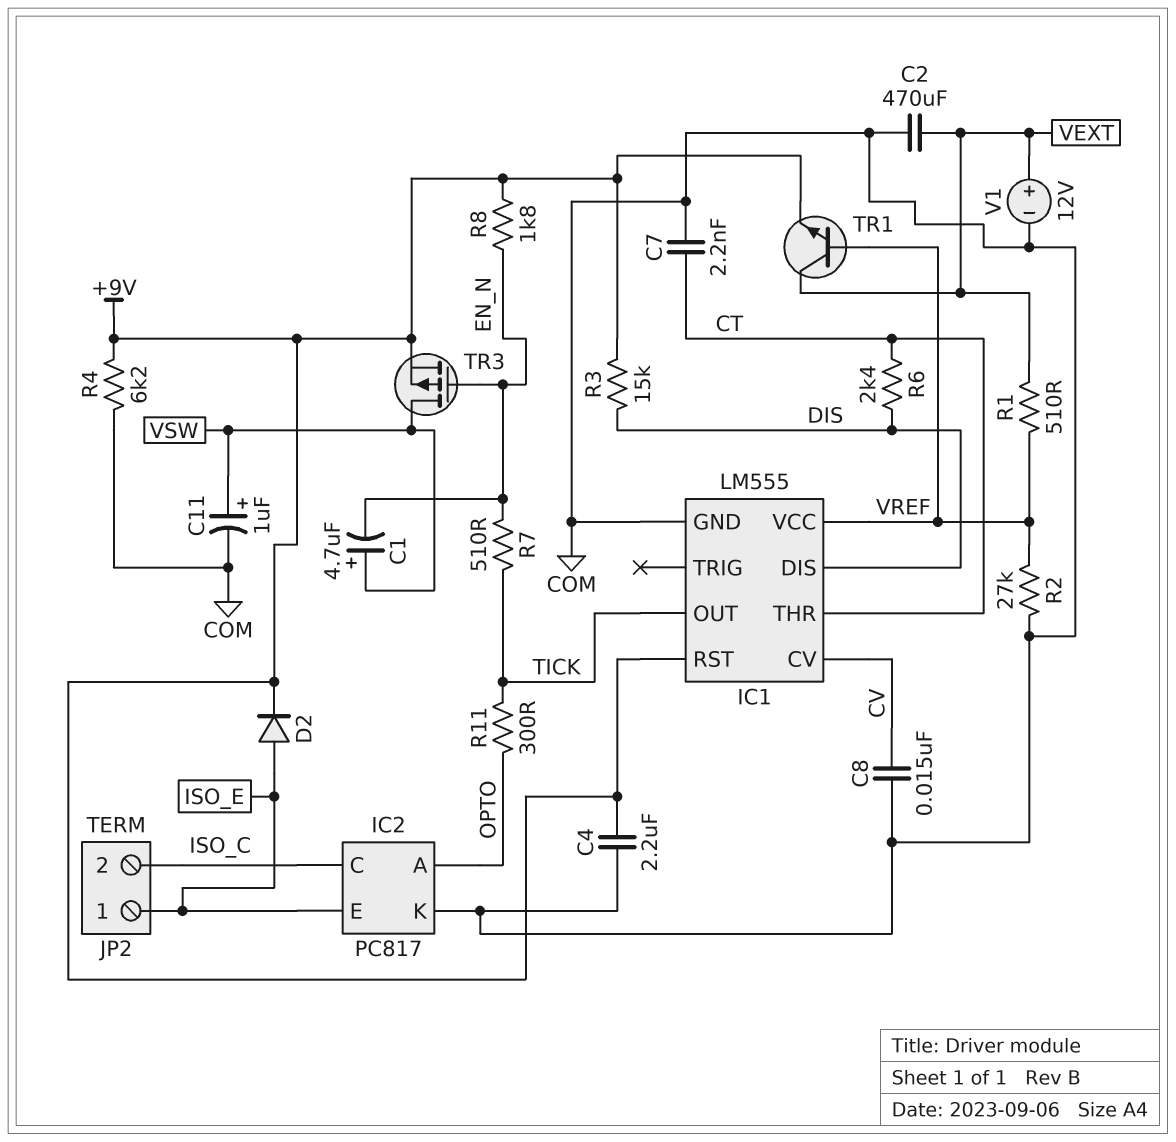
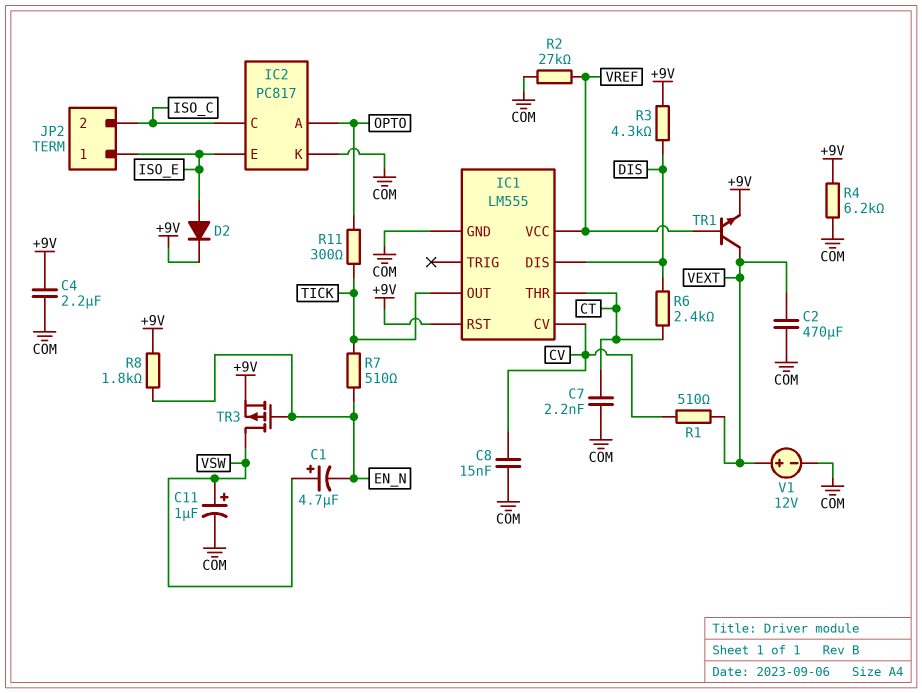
R1: 510 (VEXT, VREF) -> 510 (CV, VEXT)
R3: 15k (+9V, DIS) -> 4.3k (+9V, DIS)

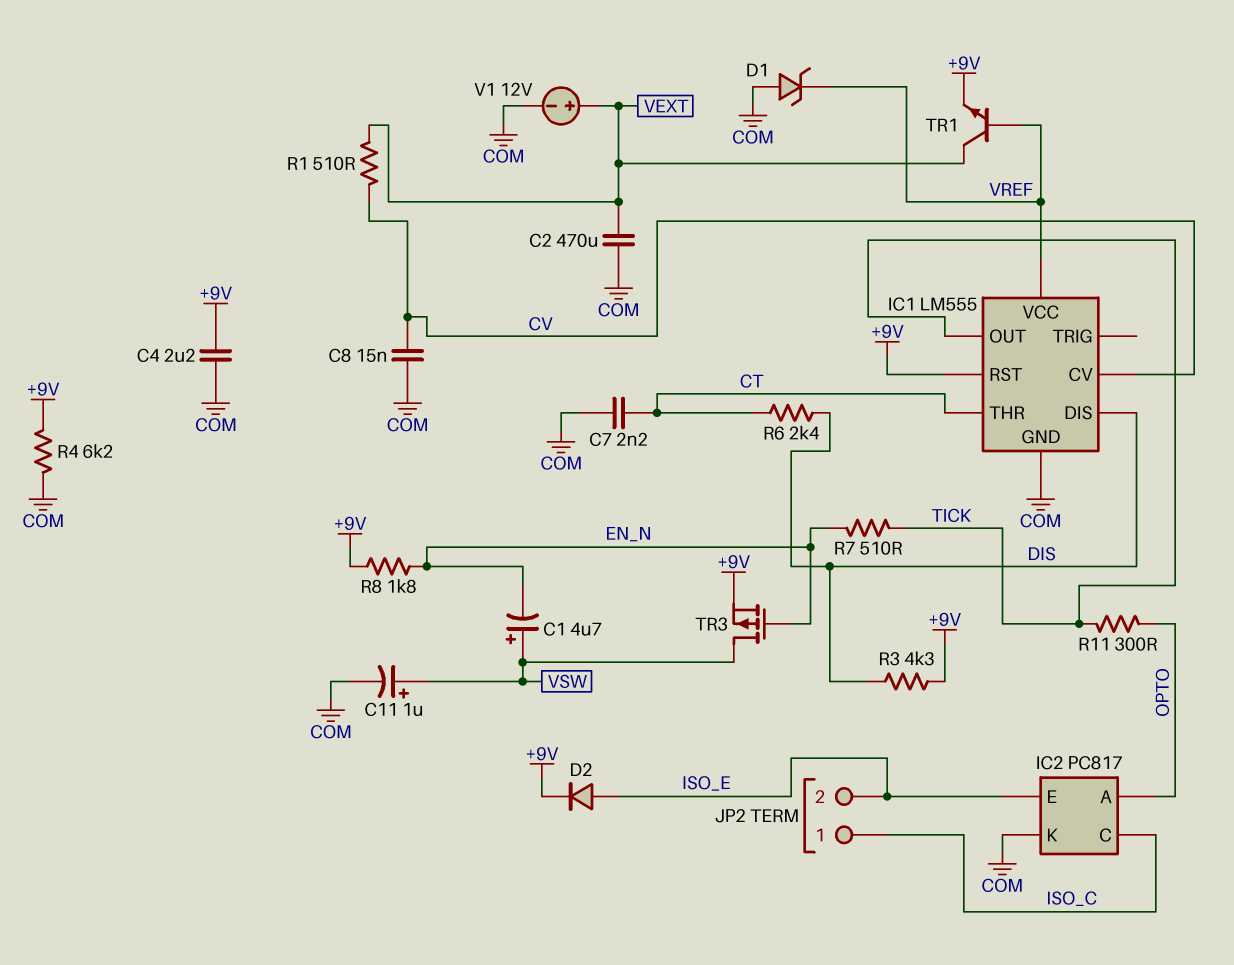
D1: none -> zener (A COM, K VREF)
JP2 pin 1: ISO_E -> ISO_C
JP2 pin 2: ISO_C -> ISO_E
R2: 27k (COM, VREF) -> none

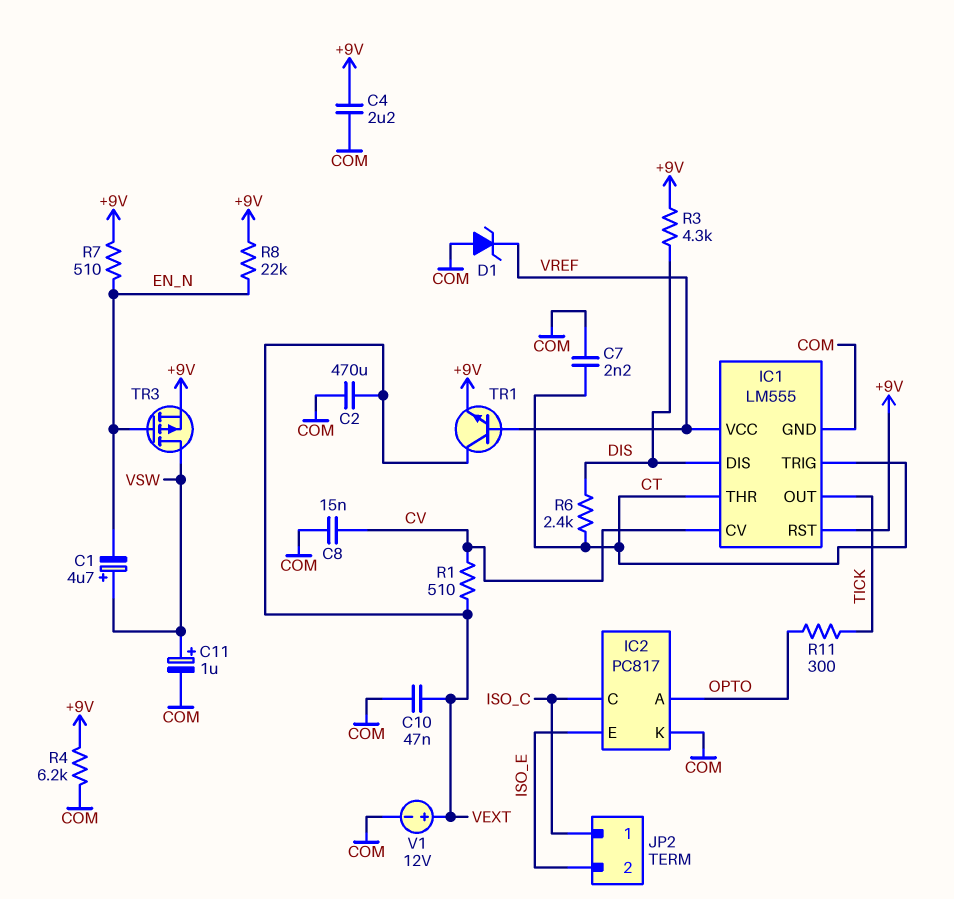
C10: none -> 47nF (COM, VEXT)
D2: diode (A ISO_E, K +9V) -> none
IC1 pin TRIG: none -> CT
R7: 510 (EN_N, TICK) -> 510 (+9V, EN_N)
R8: 1.8k (+9V, EN_N) -> 22k (+9V, EN_N)

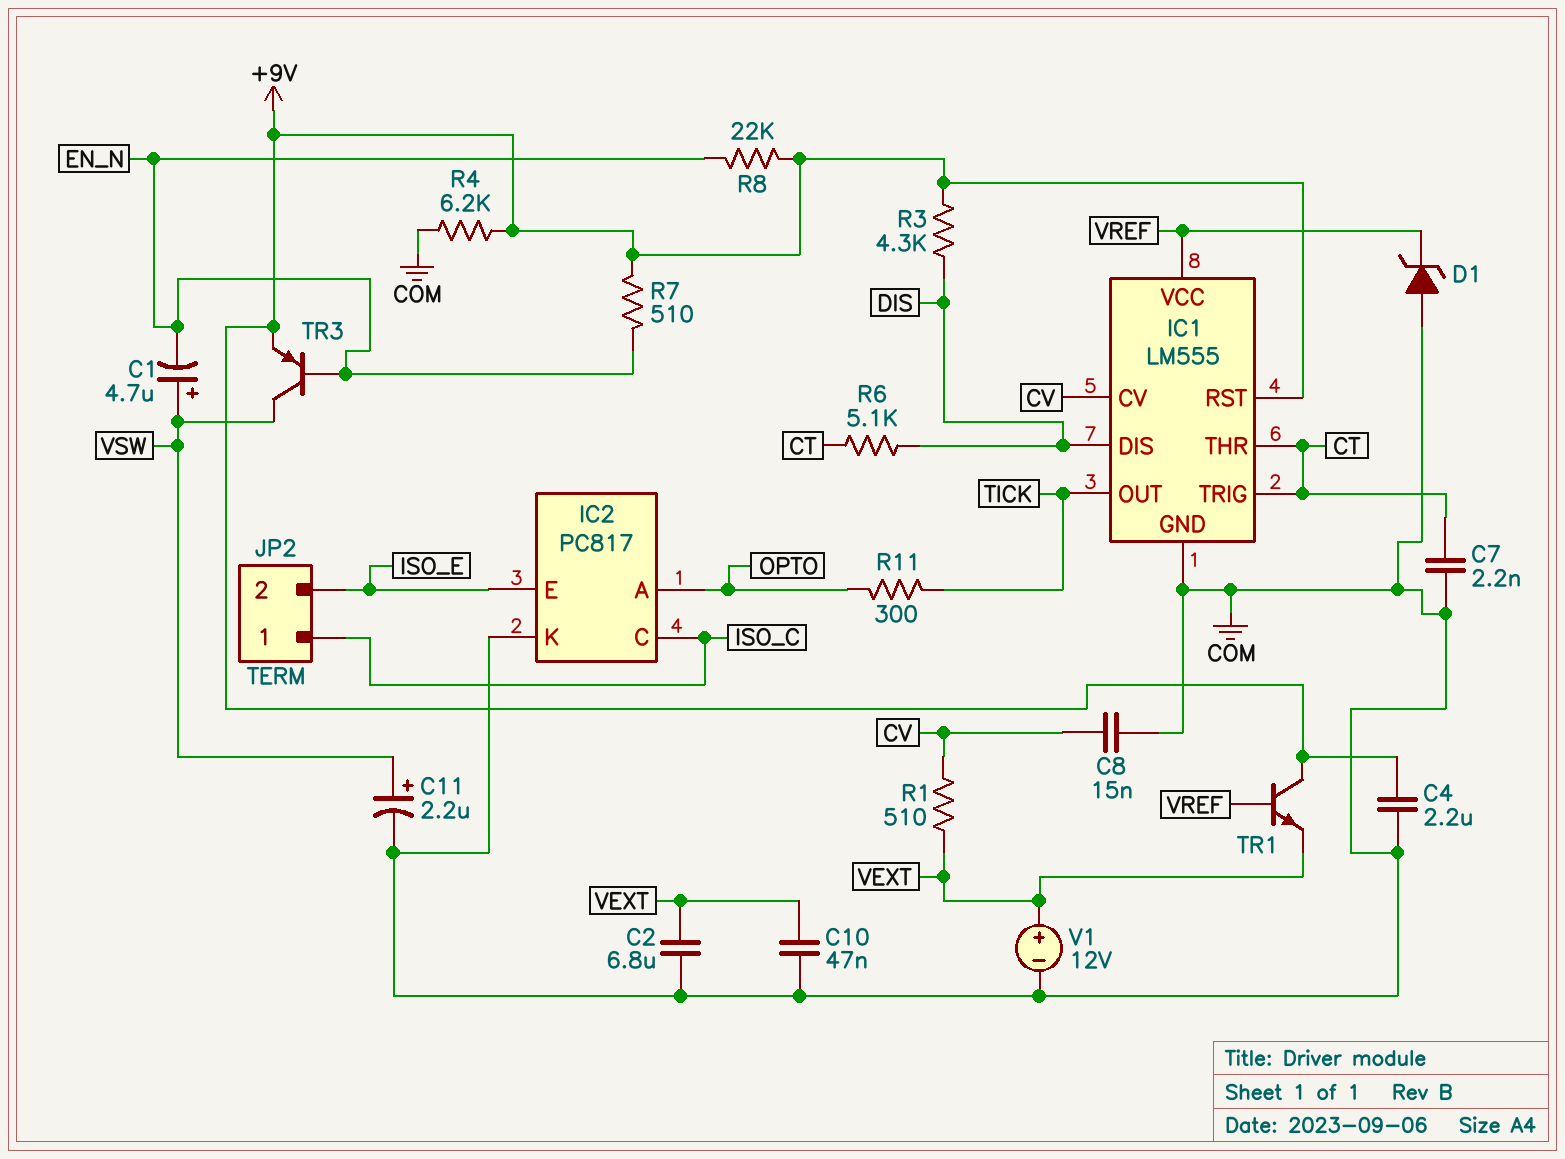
C2: 470uF (COM, VEXT) -> 6.8uF (COM, VEXT)
C11: 1uF (plus VSW, minus COM) -> 2.2uF (plus VSW, minus COM)
R6: 2.4k (CT, DIS) -> 5.1k (CT, DIS)
TR1: NPN (B VREF, C VEXT, E +9V) -> NPN (B VREF, C +9V, E VEXT)
TR3: PMOS (G EN_N, D VSW, S +9V) -> PNP (B EN_N, C VSW, E +9V)

